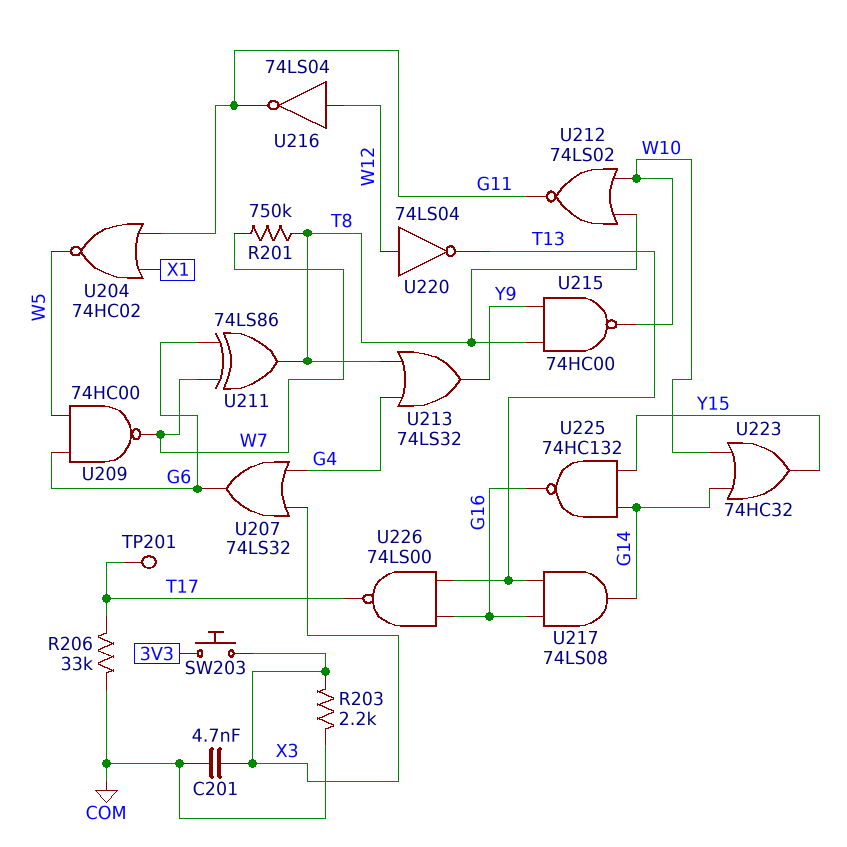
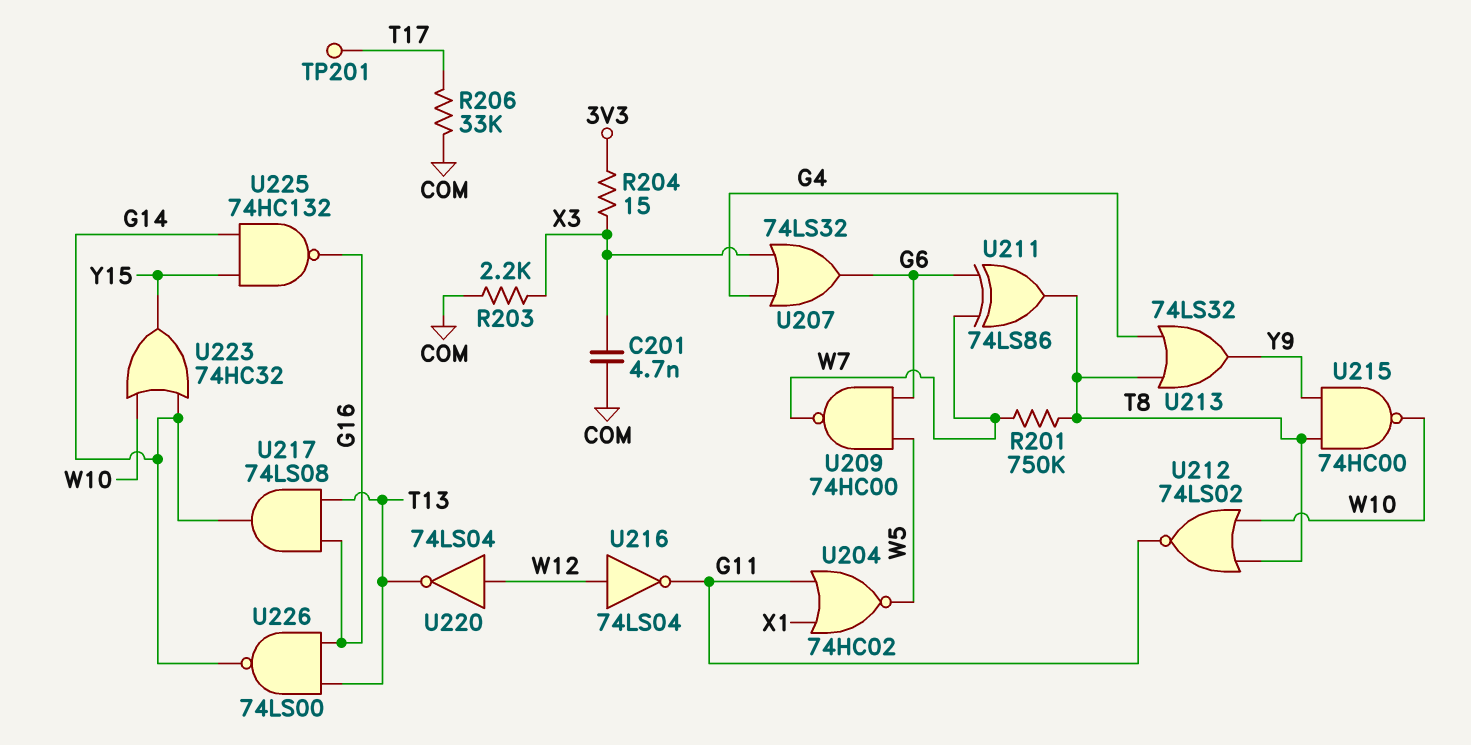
R204: none -> 15 (3V3, X3)
SW203: button (3V3, X3) -> none
U226: NAND 74LS00 (in G16, in T13, out T17) -> NAND 74LS00 (in G16, in T13, out G14)

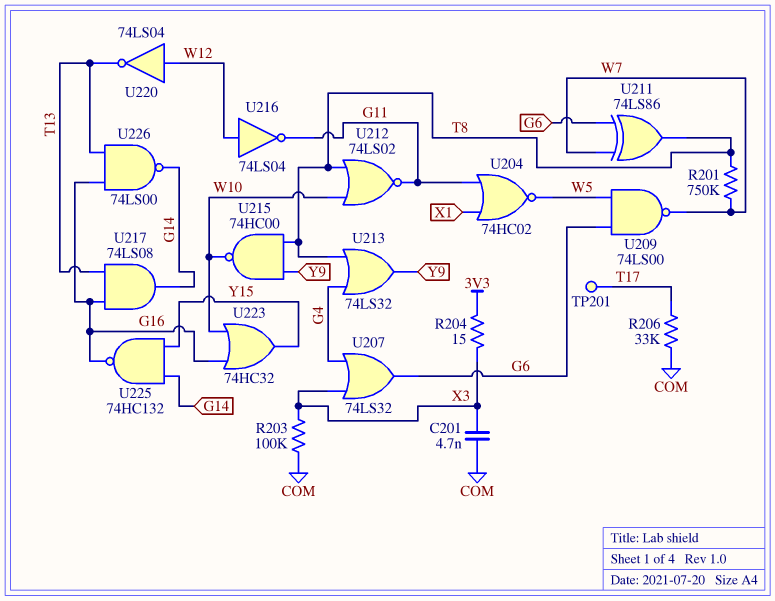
R203: 2.2k (COM, X3) -> 100k (COM, X3)
U209: NAND 74HC00 (in G6, in W5, out W7) -> NAND 74LS00 (in G6, in W5, out W7)
U223: OR 74HC32 (in G14, in W10, out Y15) -> OR 74HC32 (in G16, in W10, out Y15)

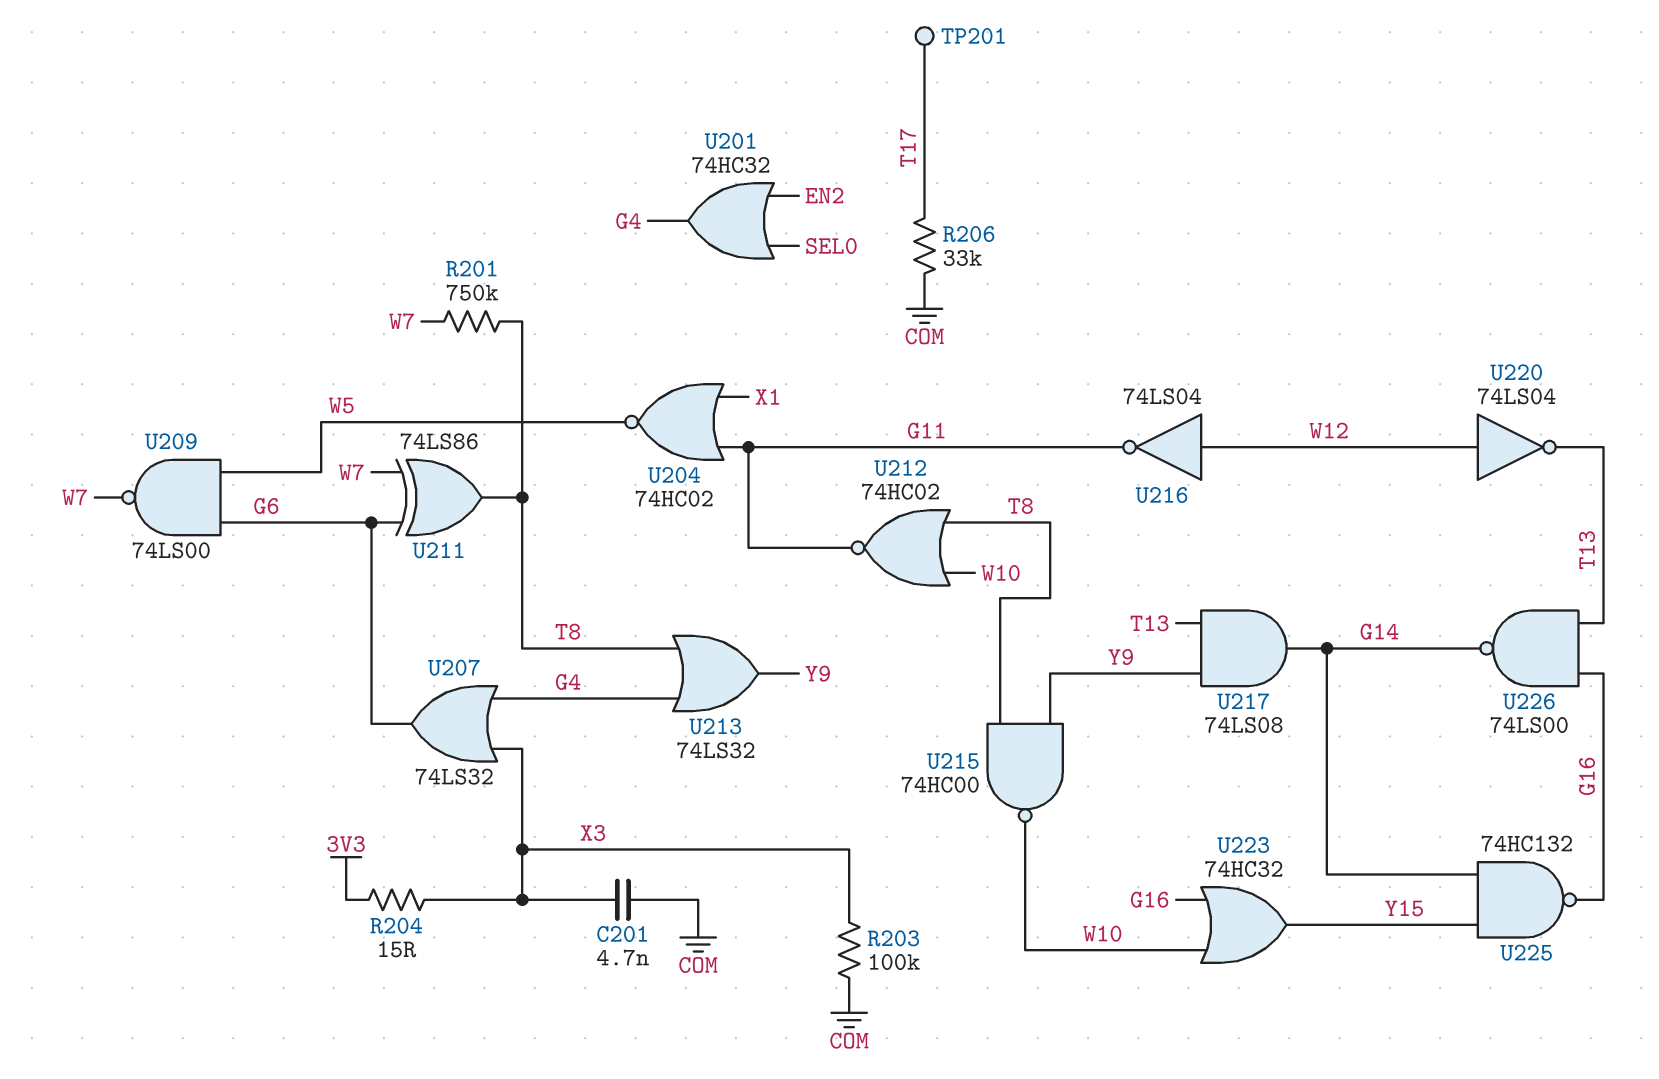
U201: none -> OR 74HC32 (in EN2, in SEL0, out G4)
U212: NOR 74LS02 (in T8, in W10, out G11) -> NOR 74HC02 (in T8, in W10, out G11)
U217: AND 74LS08 (in G16, in T13, out G14) -> AND 74LS08 (in T13, in Y9, out G14)

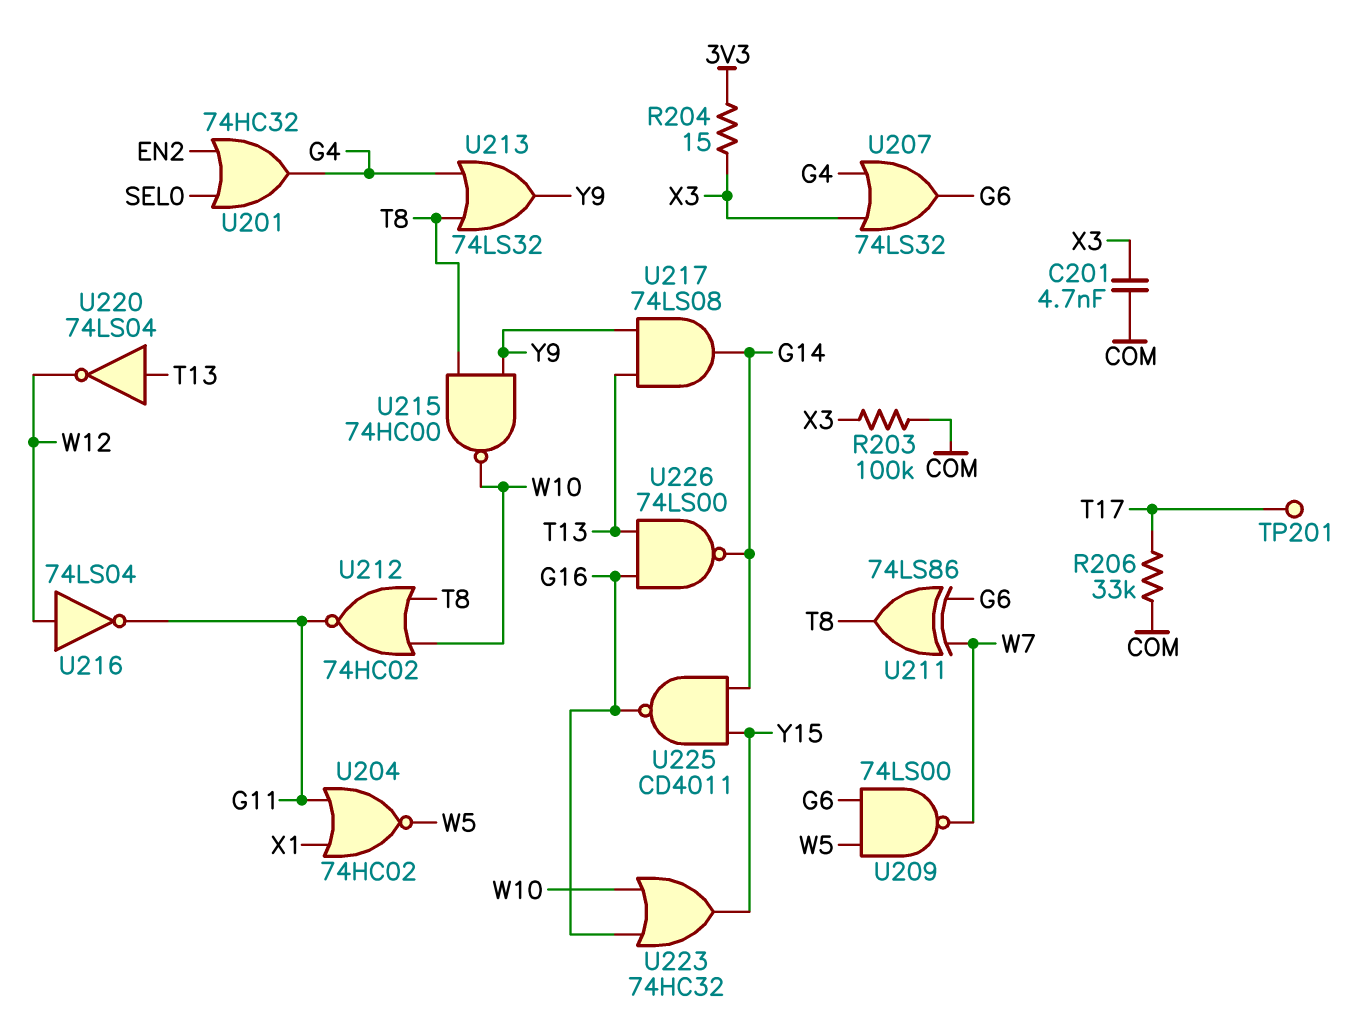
R201: 750k (T8, W7) -> none
U220: NOT 74LS04 (in W12, out T13) -> NOT 74LS04 (in T13, out W12)
U225: NAND 74HC132 (in G14, in Y15, out G16) -> NAND CD4011 (in G14, in Y15, out G16)

